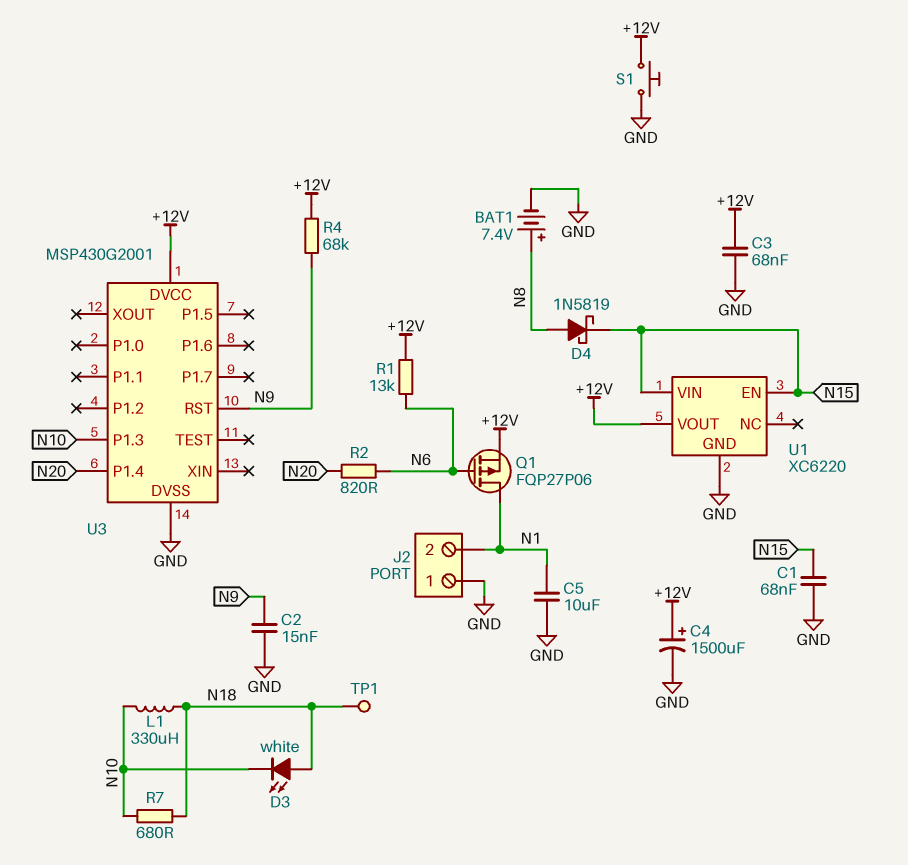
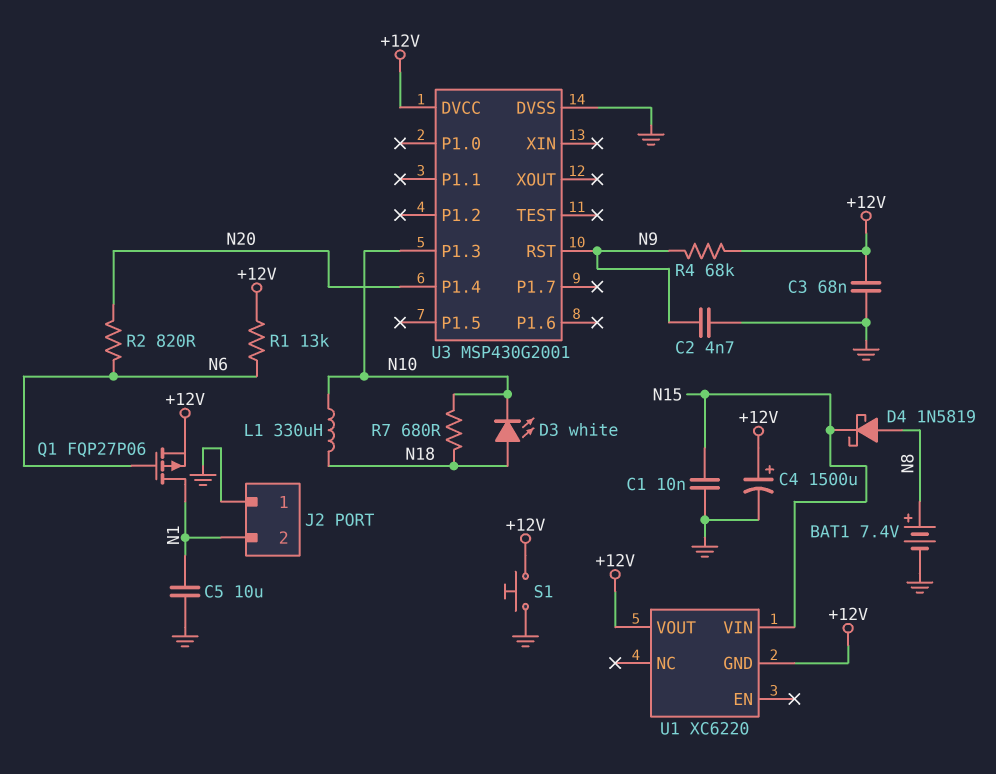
C1: 68nF (GND, N15) -> 10nF (GND, N15)
C2: 15nF (GND, N9) -> 4.7nF (GND, N9)
TP1: test point (N18) -> none
U1 pin EN: N15 -> none
U1 pin GND: GND -> +12V

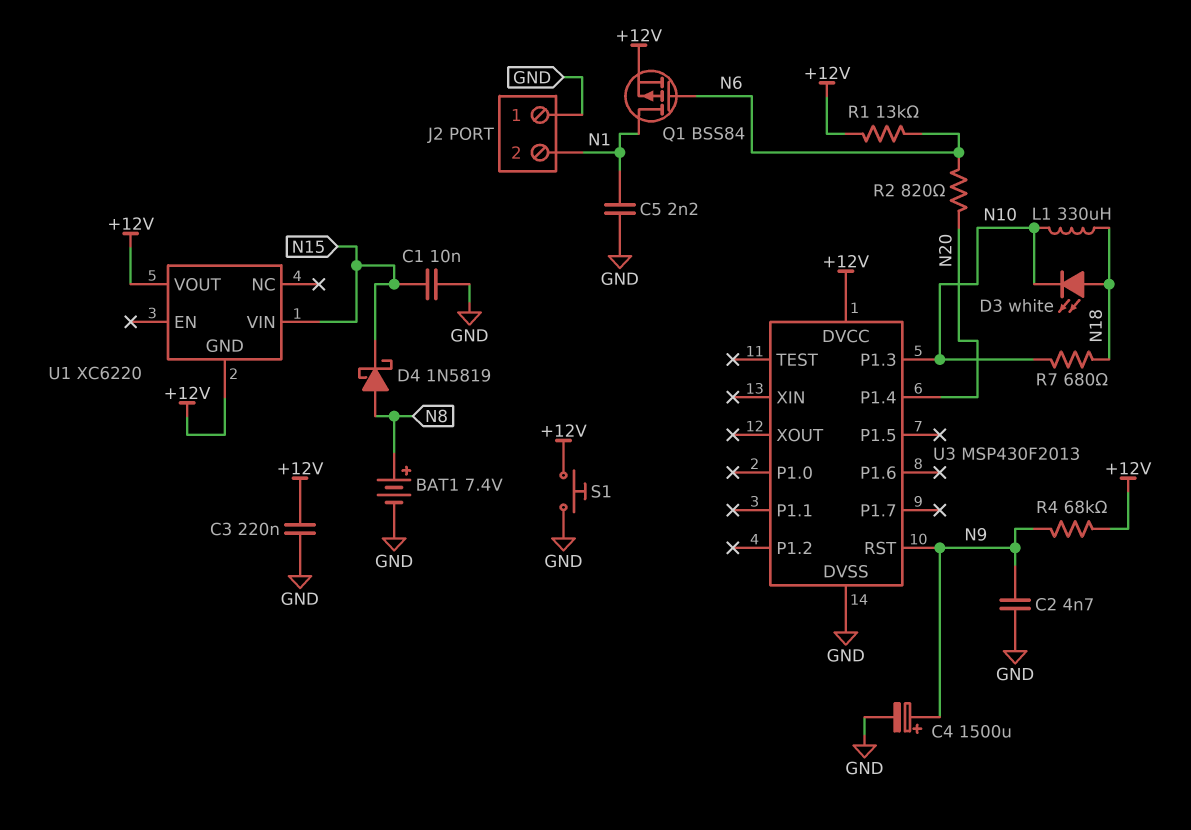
C3: 68nF (+12V, GND) -> 220nF (+12V, GND)
C4: 1500uF (plus +12V, minus GND) -> 1500uF (plus N9, minus GND)
C5: 10uF (GND, N1) -> 2.2nF (GND, N1)
Q1: PMOS FQP27P06 (G N6, D N1, S +12V) -> PMOS BSS84 (G N6, D N1, S +12V)
U3: MSP430G2001 -> MSP430F2013

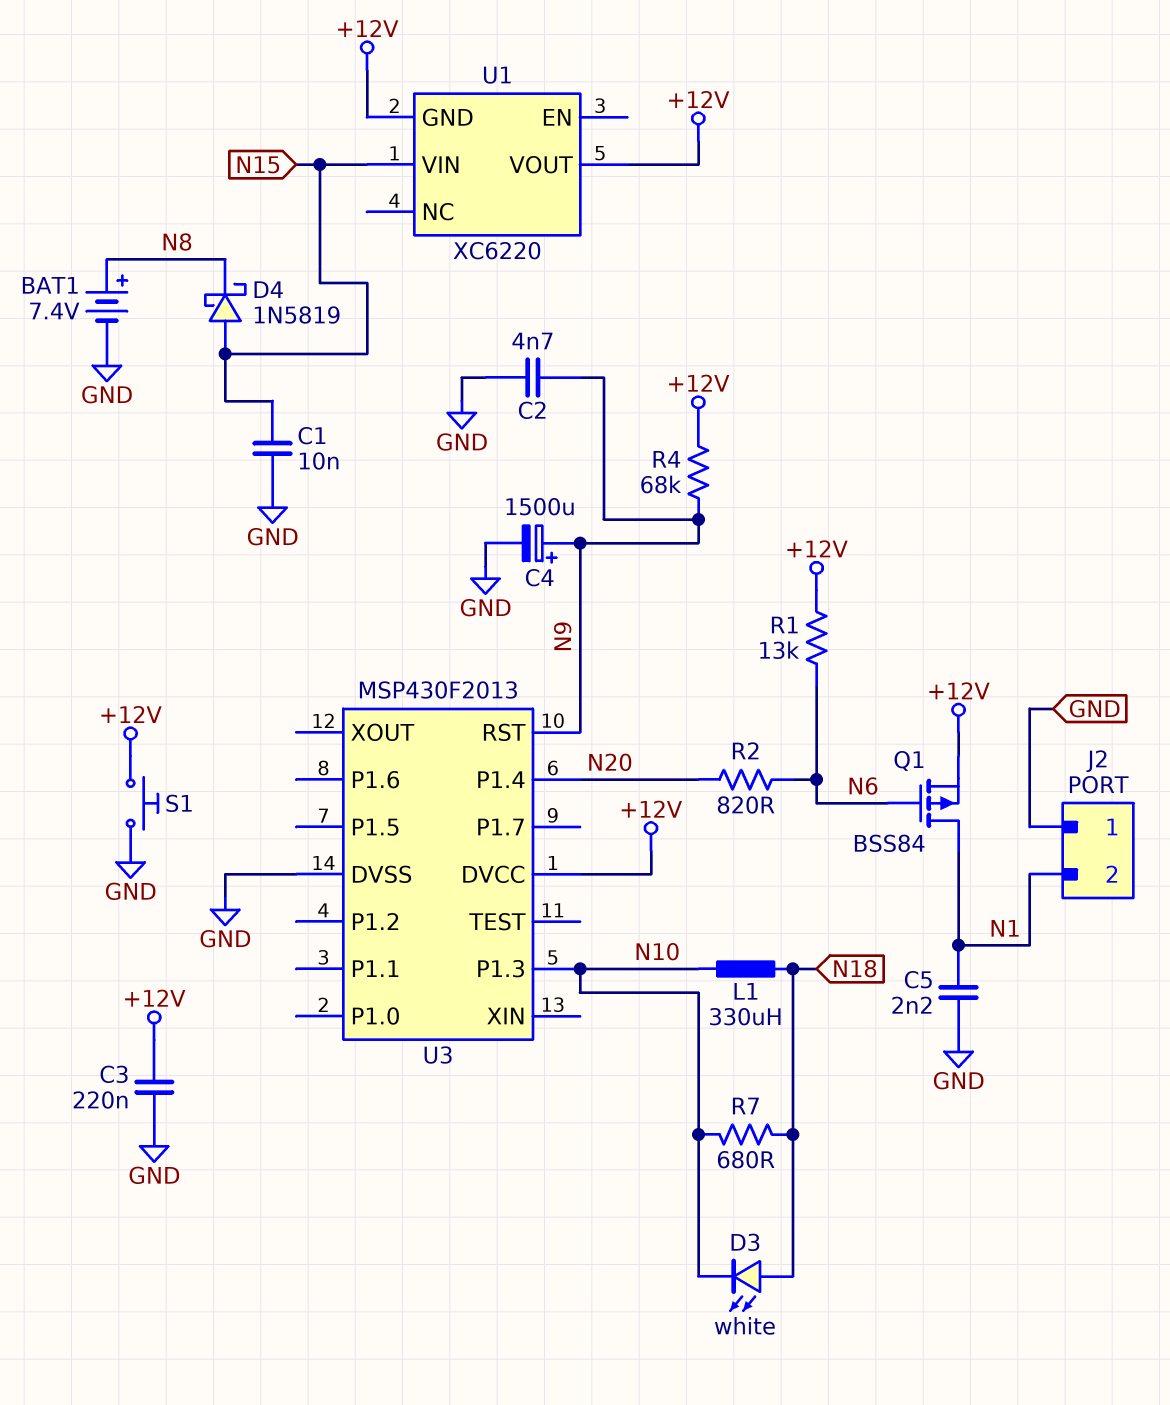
D4: schottky 1N5819 (A N8, K N15) -> schottky 1N5819 (A N15, K N8)

